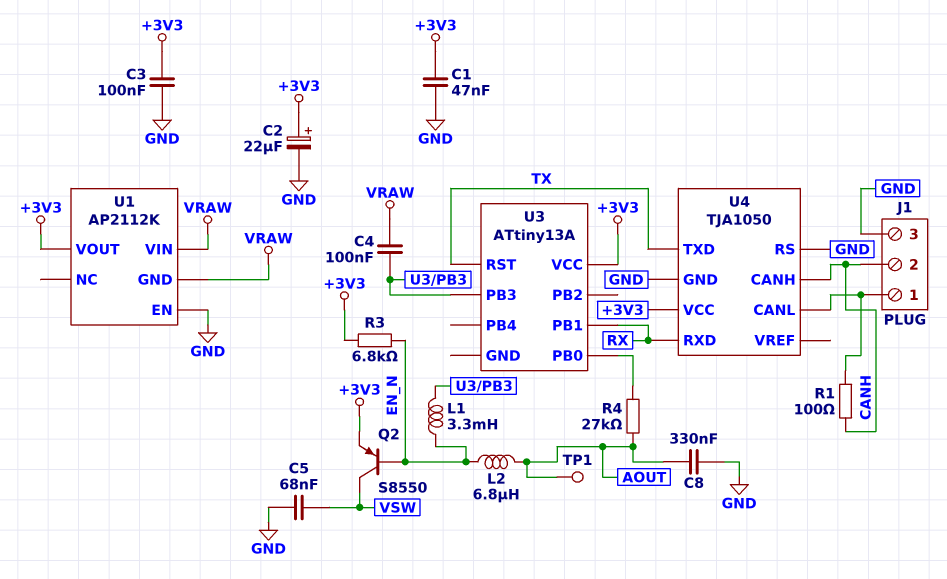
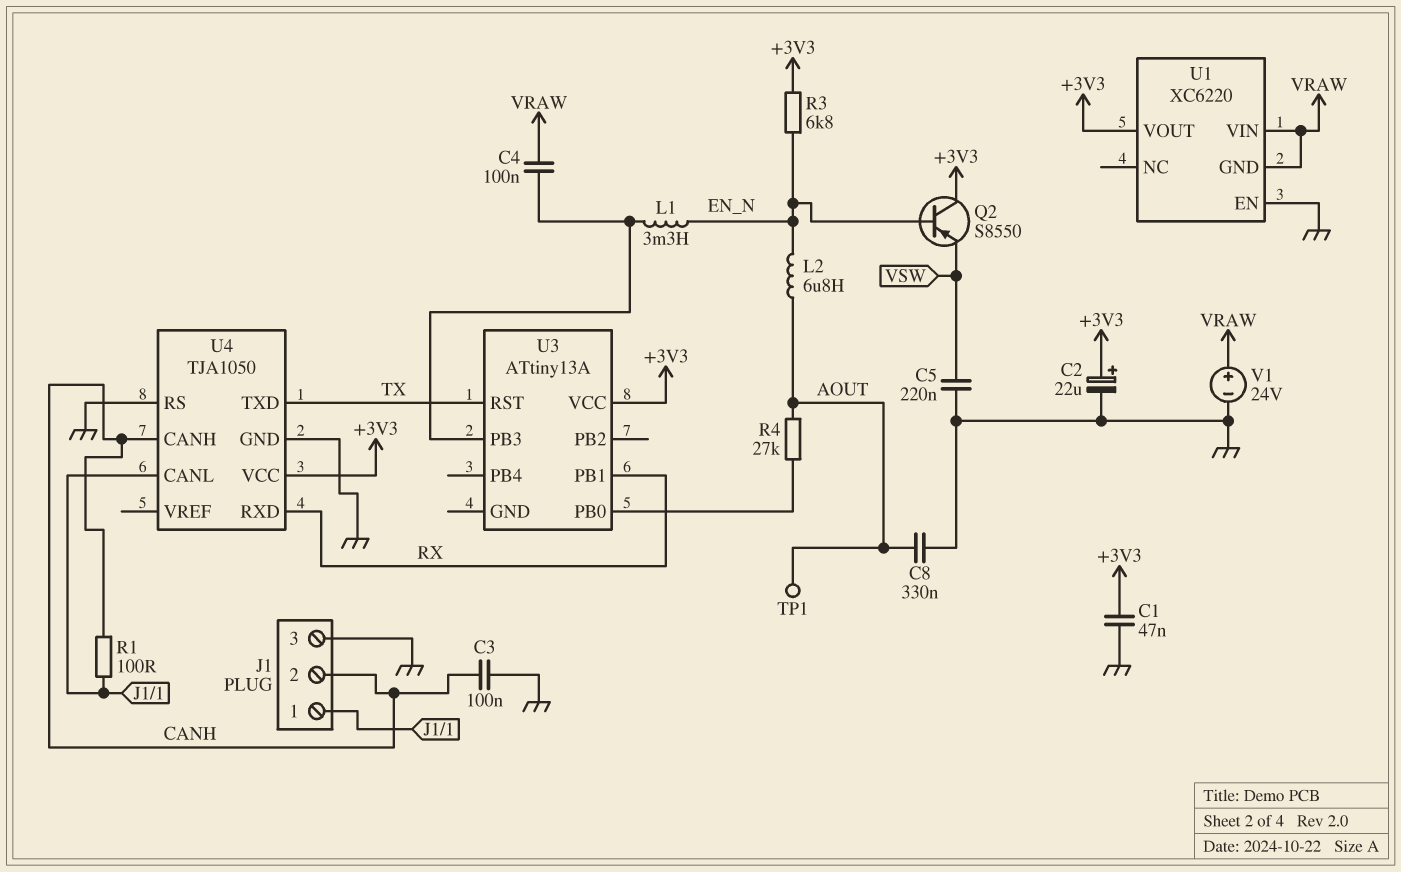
C3: 100nF (+3V3, GND) -> 100nF (CANH, GND)
C5: 68nF (GND, VSW) -> 220nF (GND, VSW)
Q2: PNP S8550 (B EN_N, C VSW, E +3V3) -> PNP S8550 (B EN_N, C +3V3, E VSW)
U1: AP2112K -> XC6220
V1: none -> 24V (plus VRAW, minus GND)

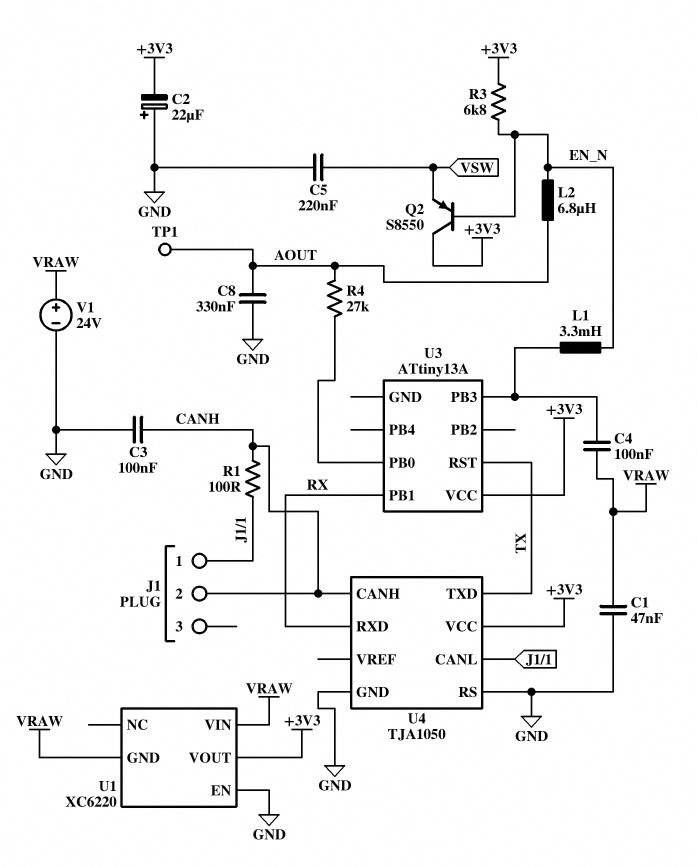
C1: 47nF (+3V3, GND) -> 47nF (GND, VRAW)
C2: 22uF (plus +3V3, minus GND) -> 22uF (plus GND, minus +3V3)
J1 pin 3: GND -> none

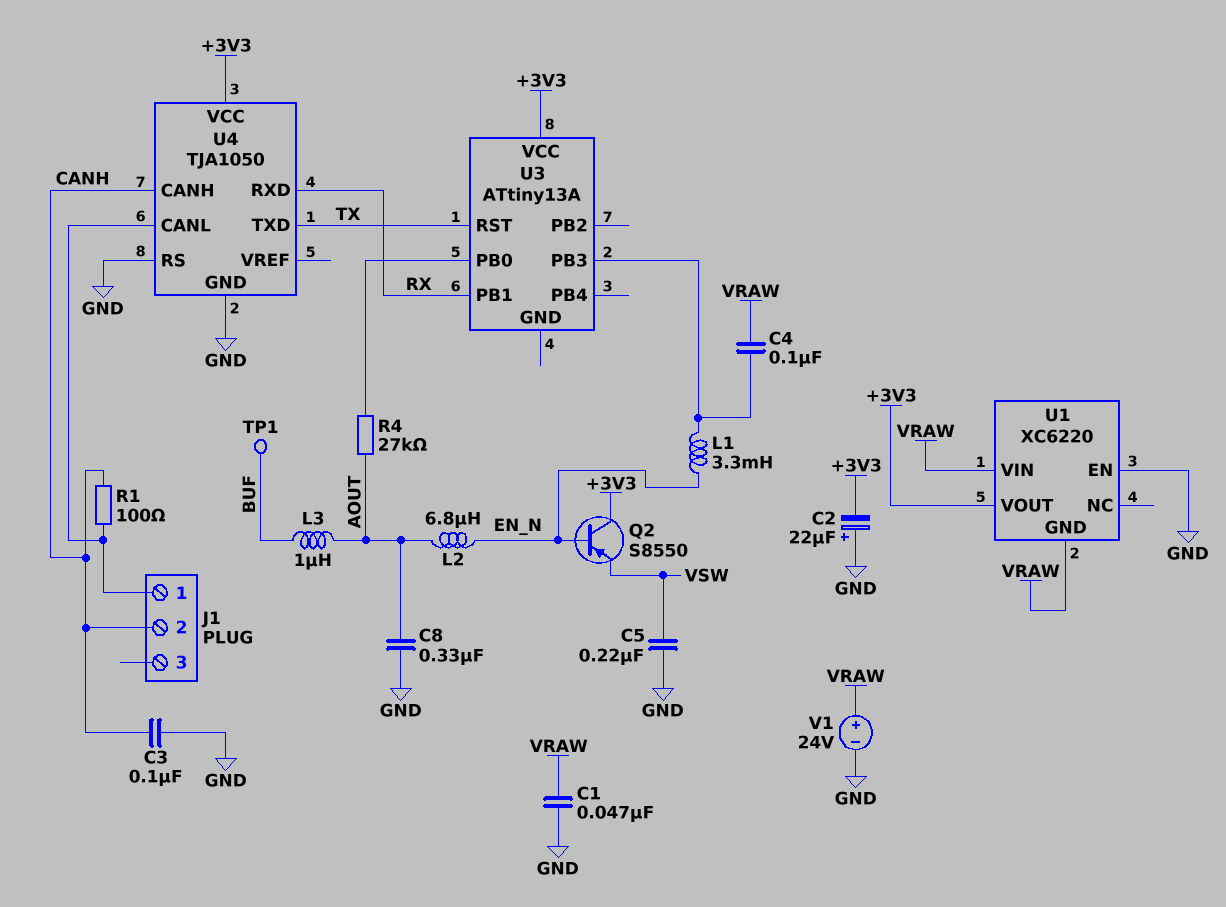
L3: none -> 1uH (AOUT, BUF)
R3: 6.8k (+3V3, EN_N) -> none
TP1: test point (AOUT) -> test point (BUF)

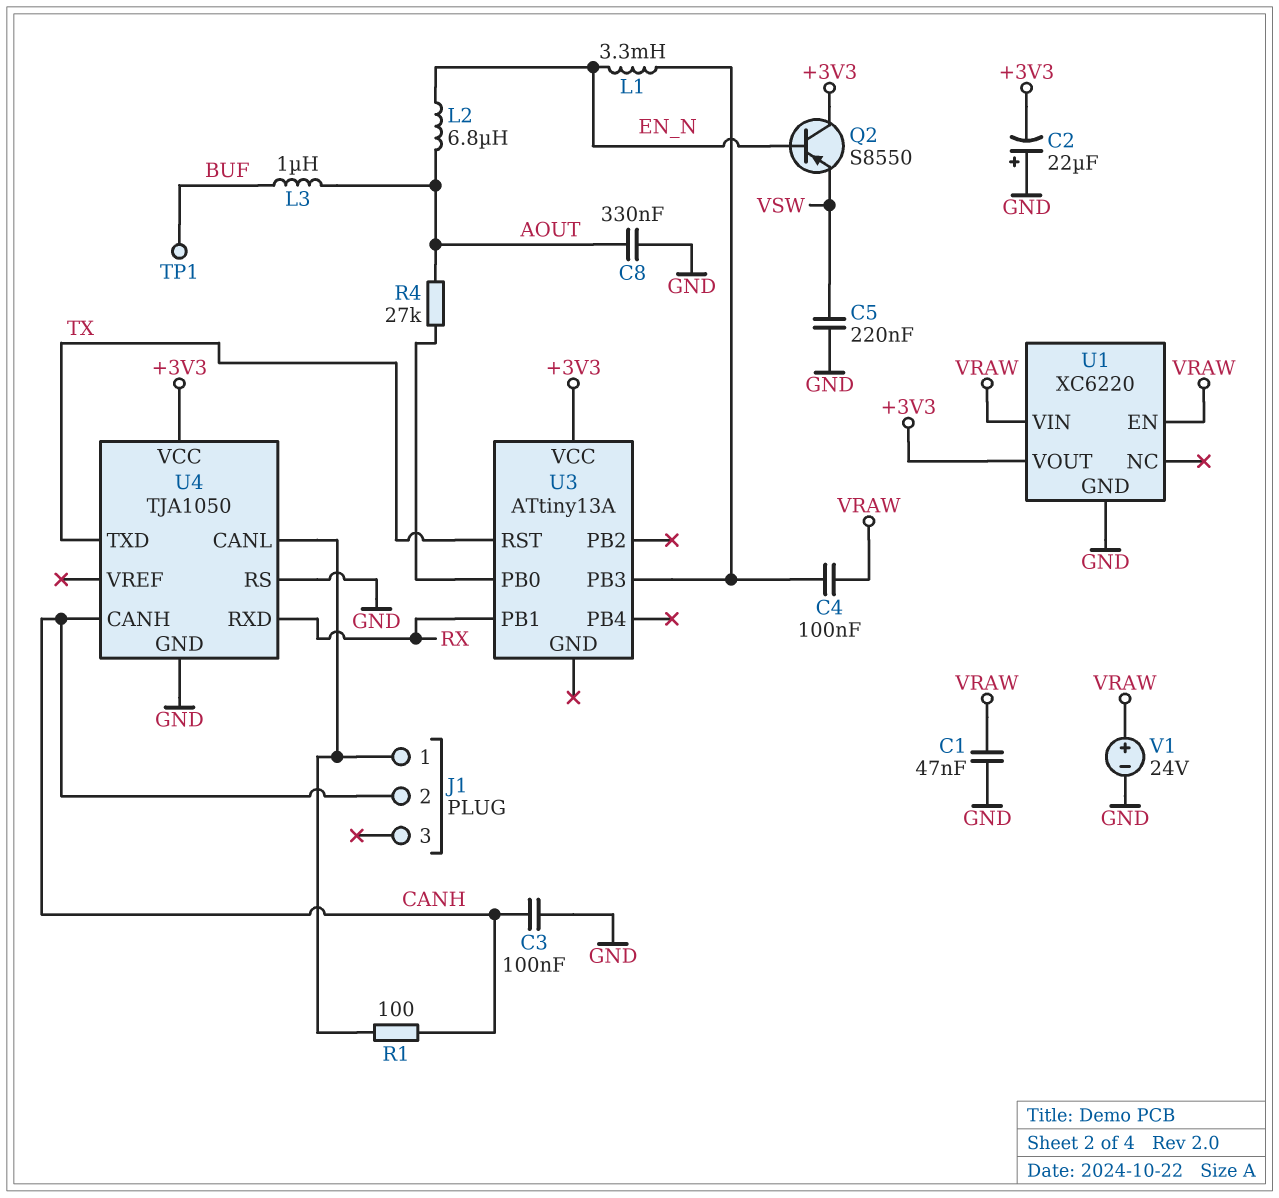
U1 pin EN: GND -> VRAW
U1 pin GND: VRAW -> GND

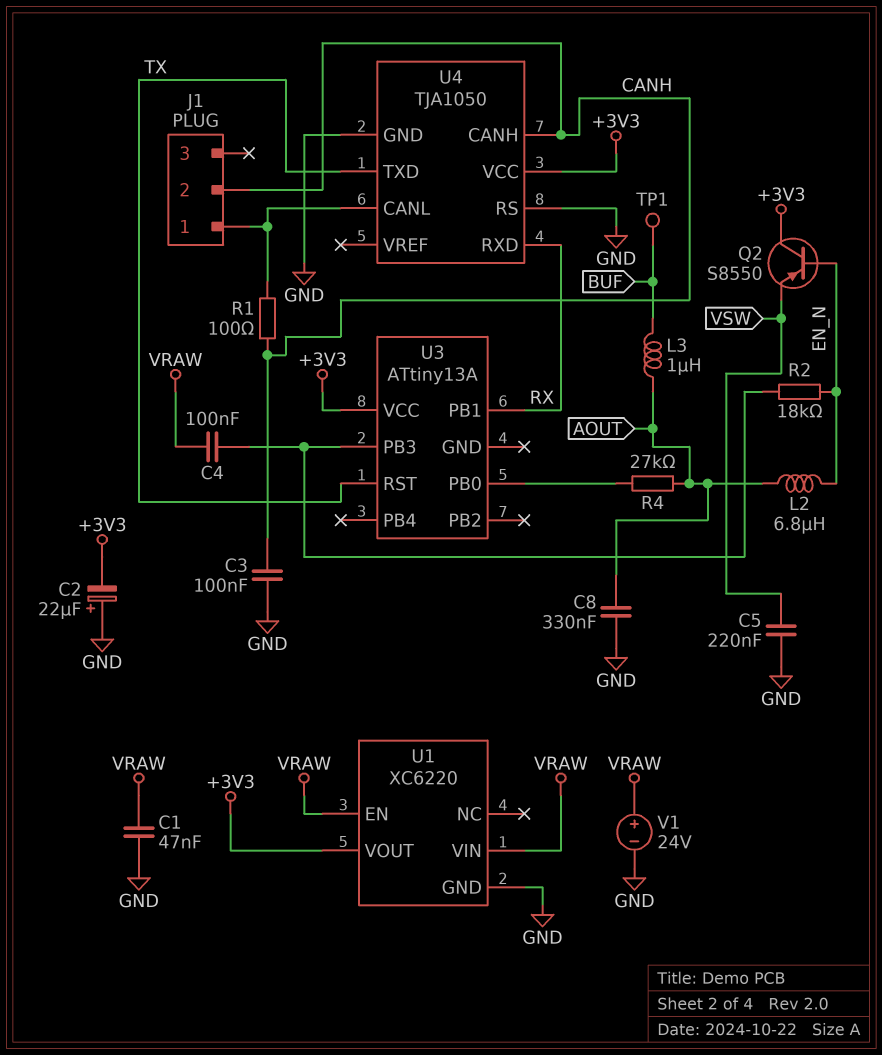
L1: 3.3mH (EN_N, U3/PB3) -> none
R2: none -> 18k (EN_N, U3/PB3)

